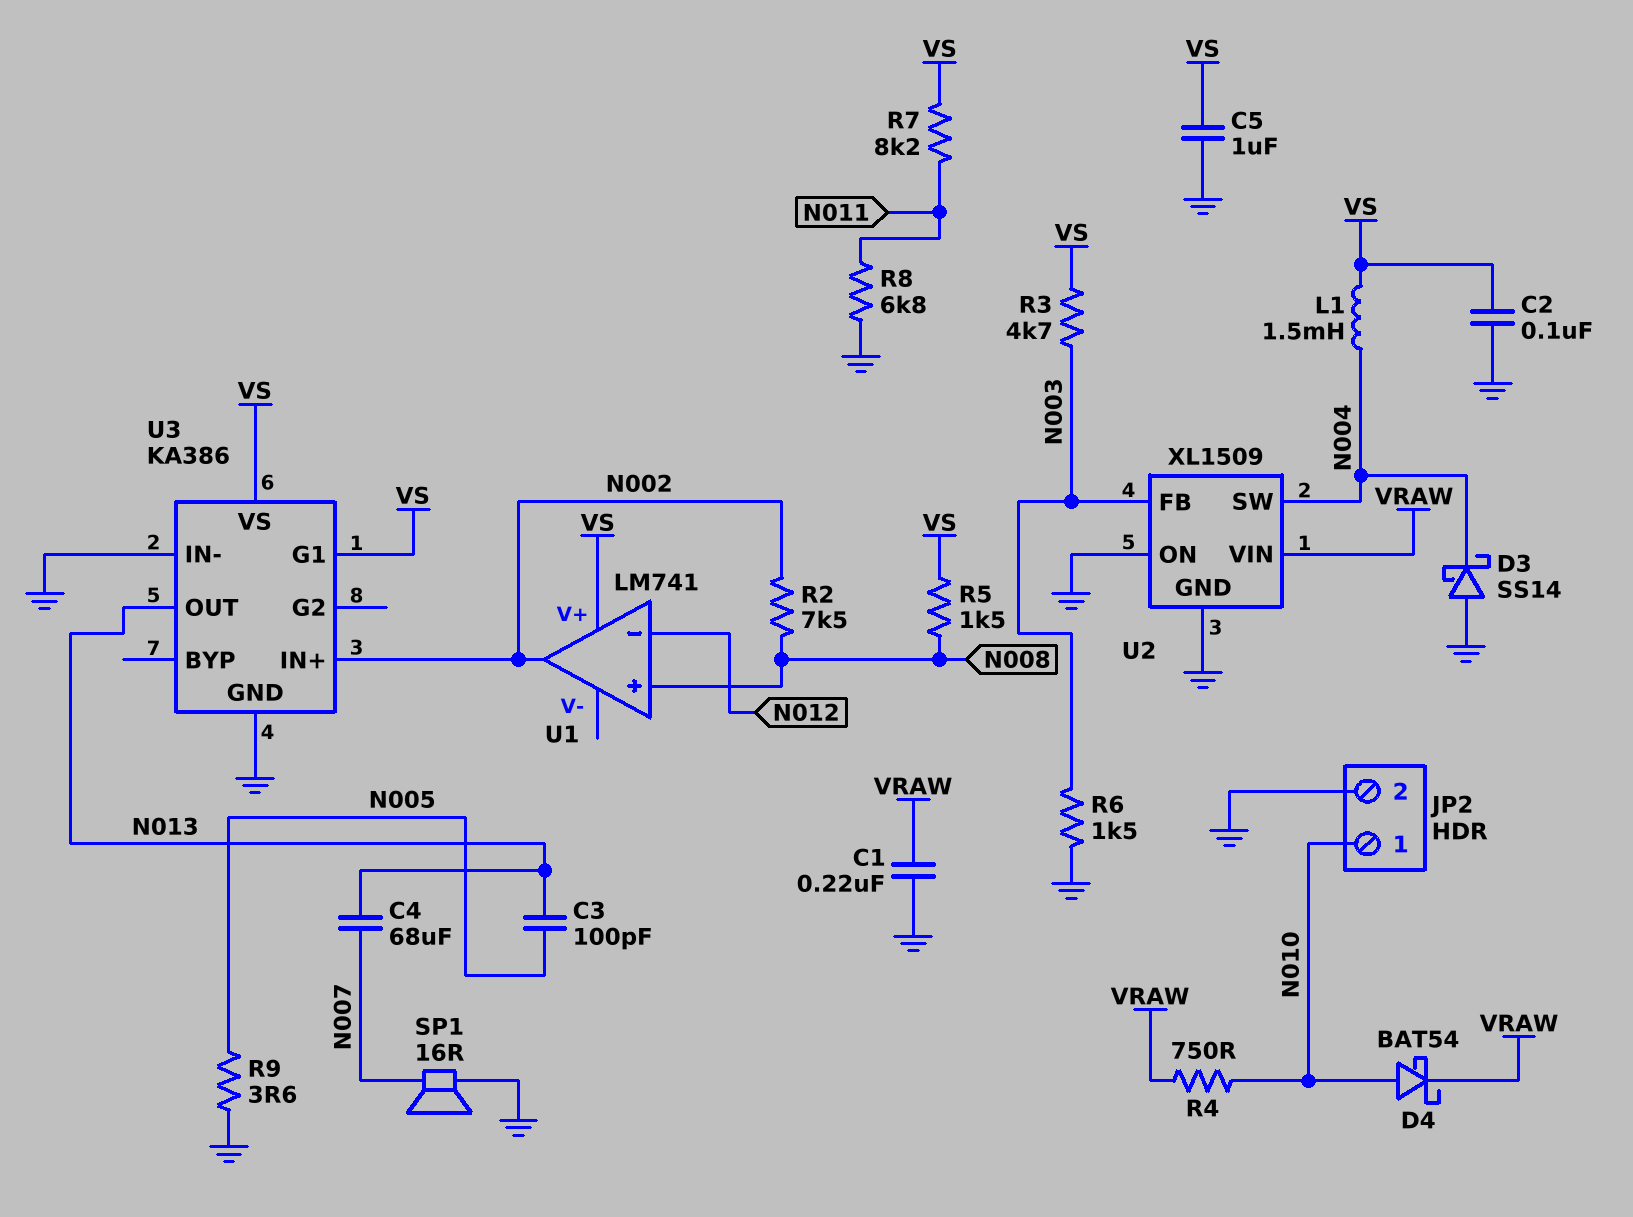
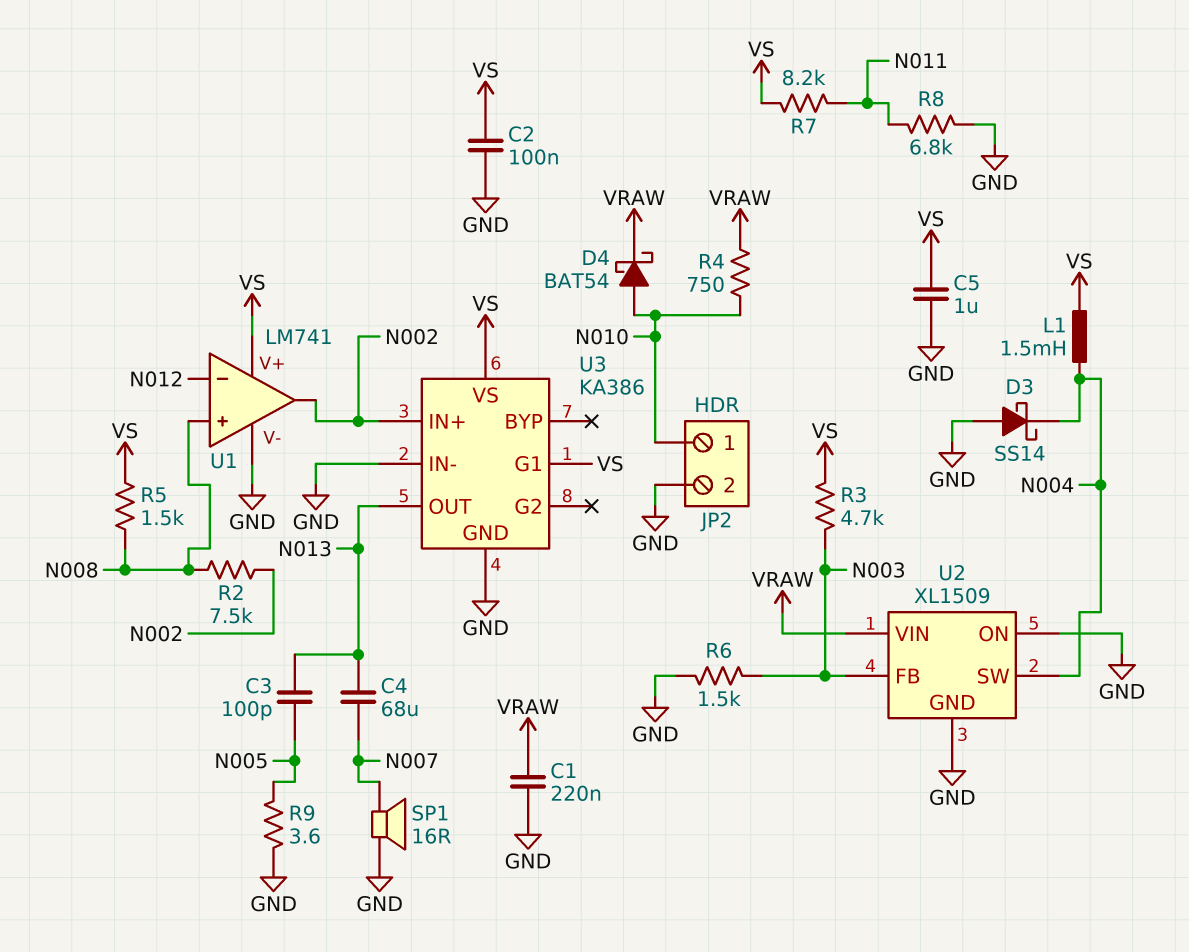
U1 pin V-: none -> GND

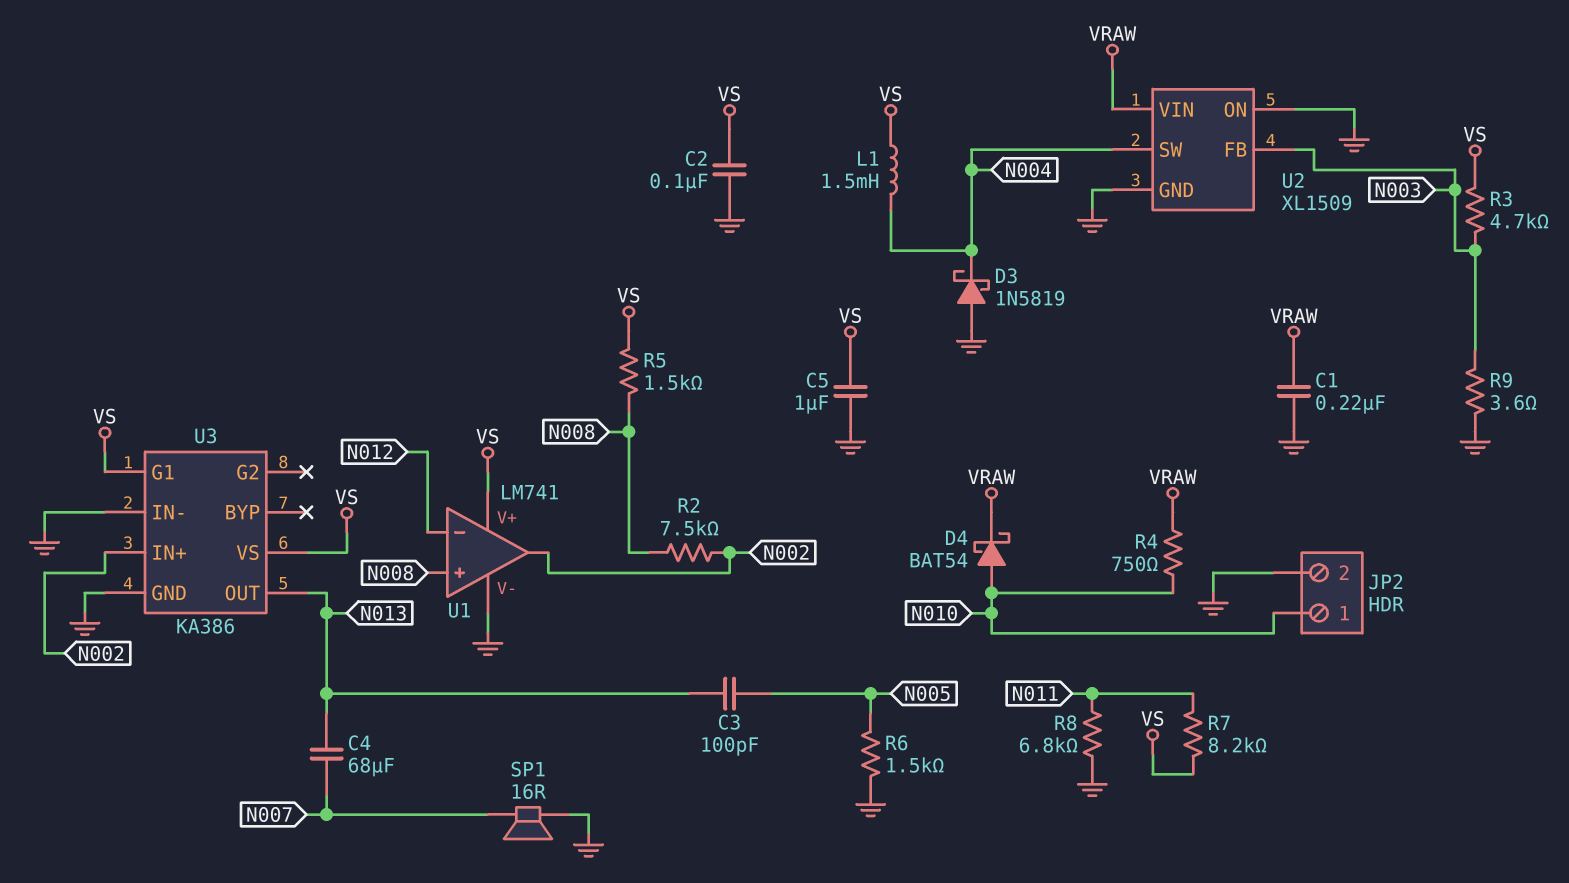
D3: schottky SS14 (A GND, K N004) -> schottky 1N5819 (A GND, K N004)
R6: 1.5k (GND, N003) -> 1.5k (GND, N005)
R9: 3.6 (GND, N005) -> 3.6 (GND, N003)

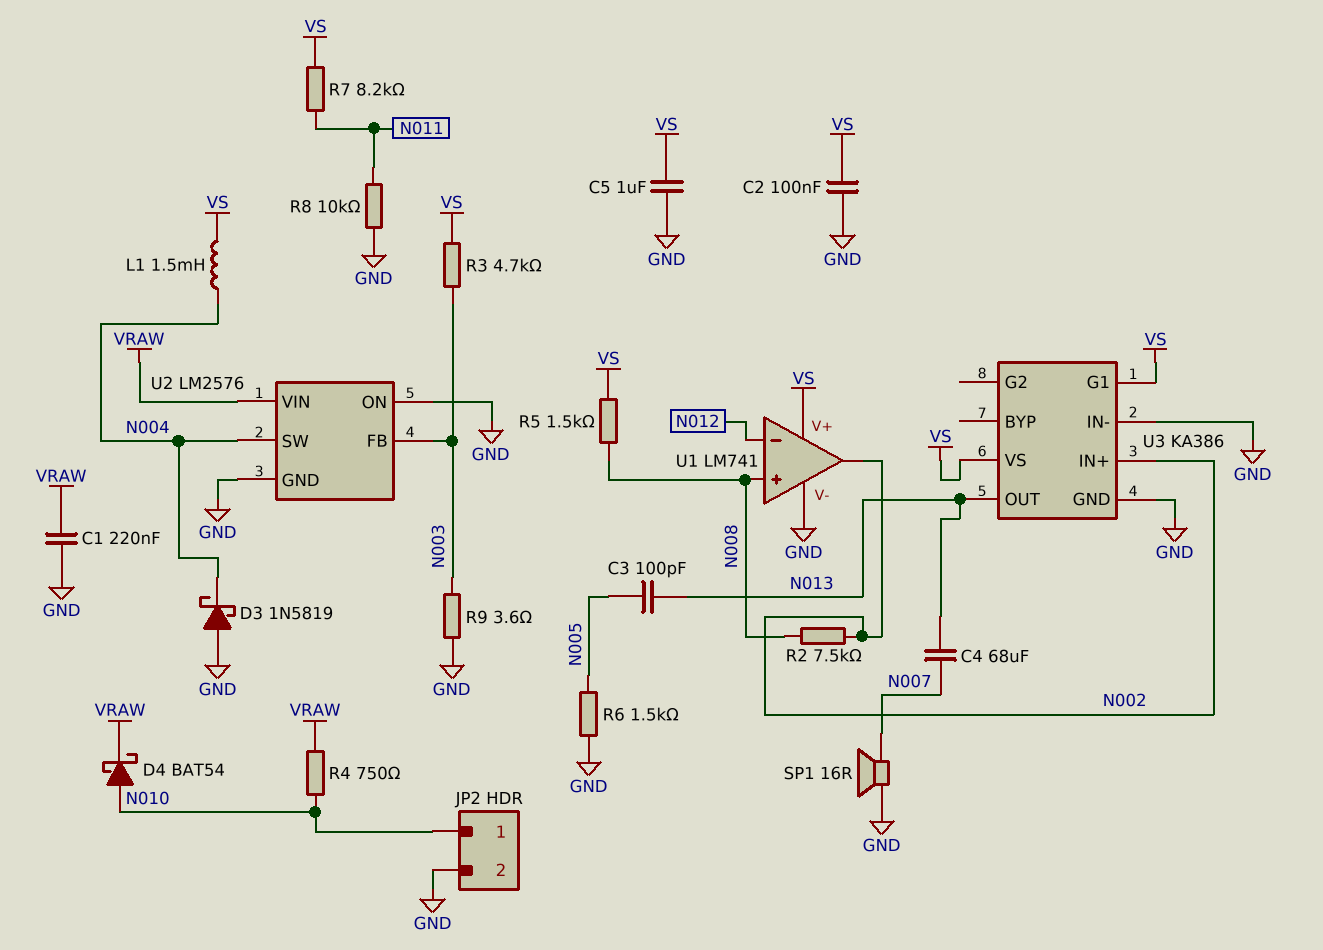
R8: 6.8k (GND, N011) -> 10k (GND, N011)
U2: XL1509 -> LM2576

